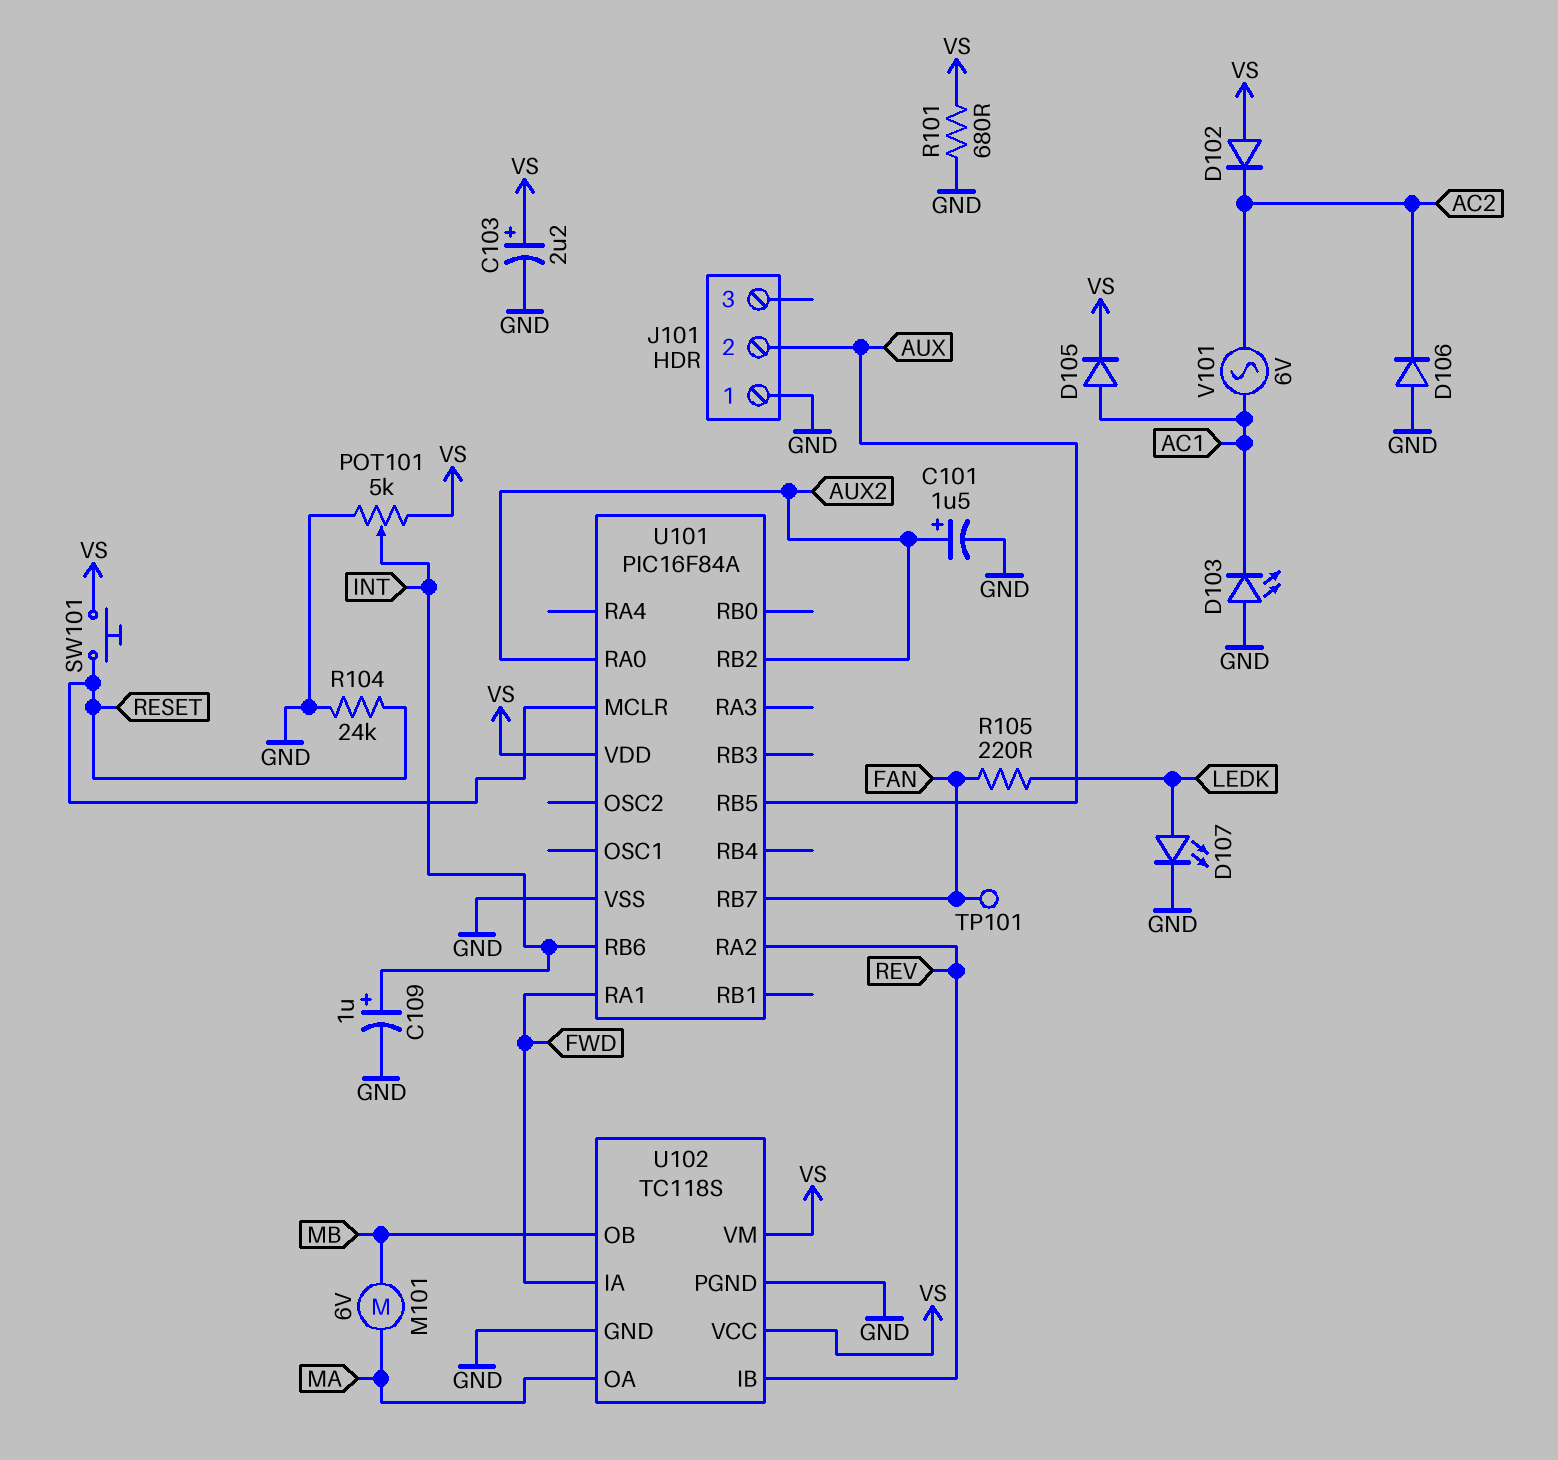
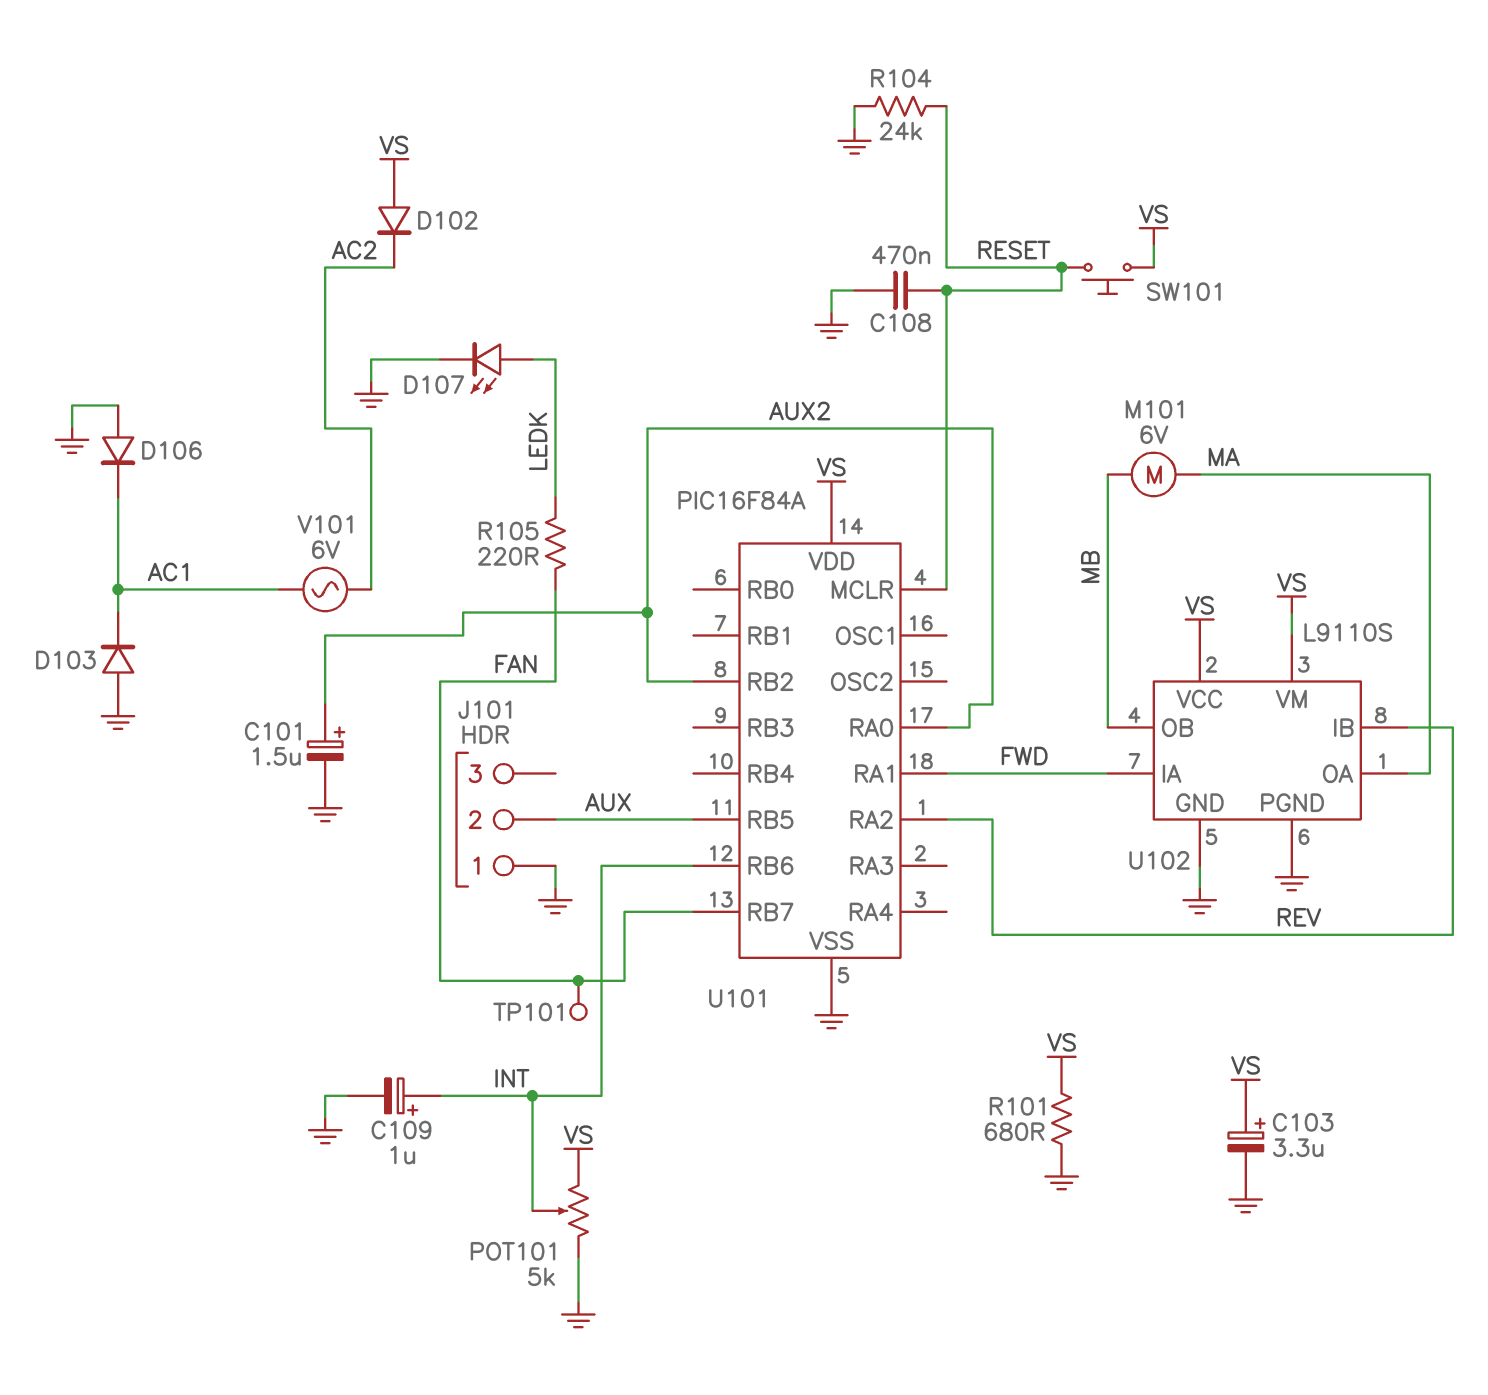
C103: 2.2uF (plus VS, minus GND) -> 3.3uF (plus VS, minus GND)
C108: none -> 470nF (GND, RESET)
D103: LED (A GND, K AC1) -> diode (A GND, K AC1)
D105: diode (A AC1, K VS) -> none
D106: diode (A GND, K AC2) -> diode (A GND, K AC1)
U102: TC118S -> L9110S

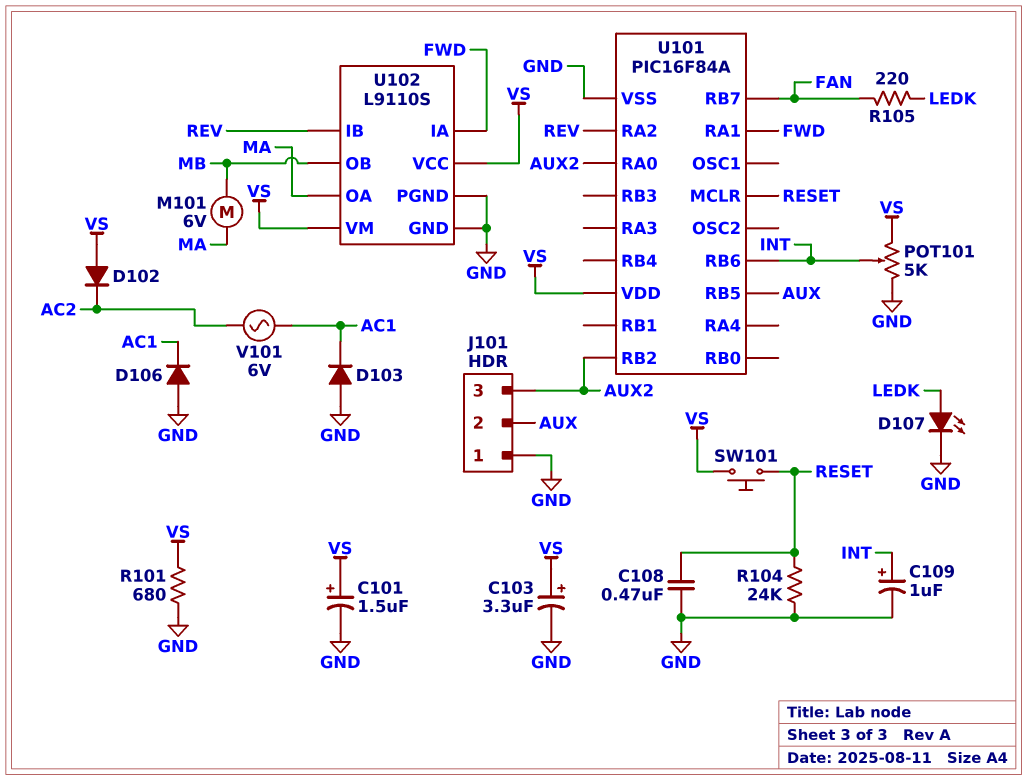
C101: 1.5uF (plus AUX2, minus GND) -> 1.5uF (plus VS, minus GND)
J101 pin 3: none -> AUX2
TP101: test point (FAN) -> none

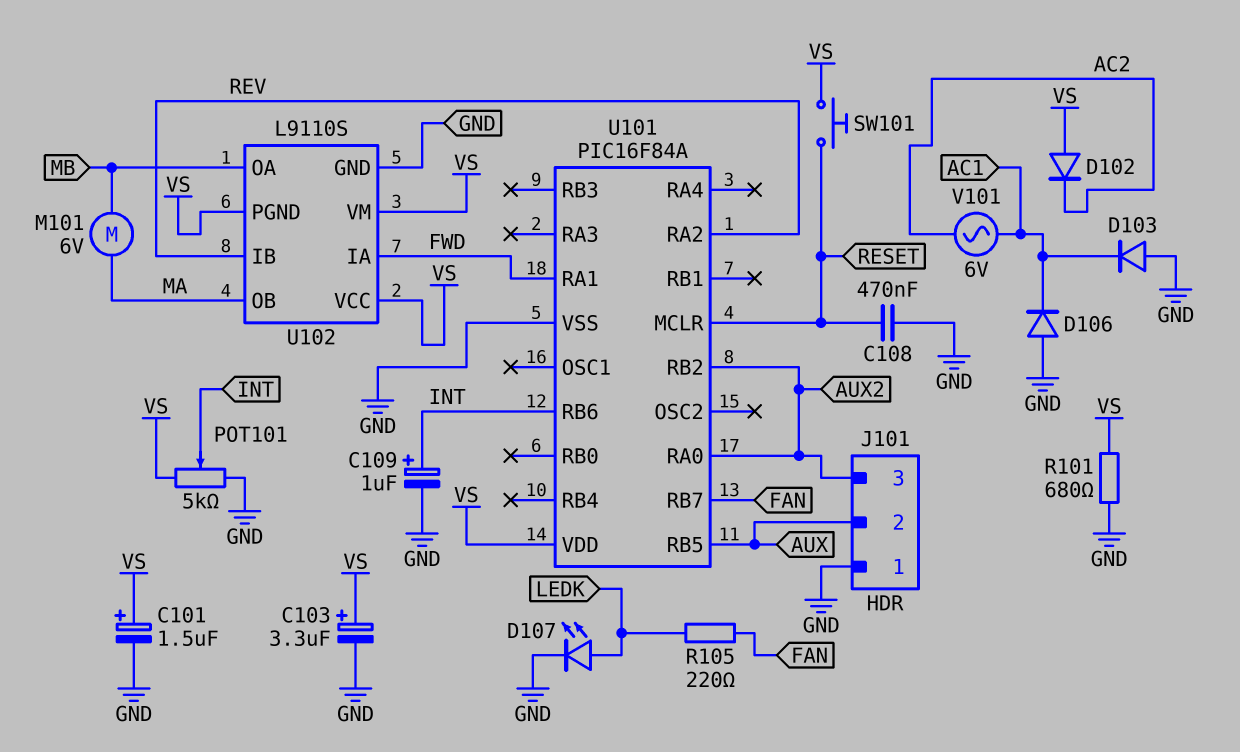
R104: 24k (GND, RESET) -> none
U102 pin OA: MA -> MB
U102 pin OB: MB -> MA
U102 pin PGND: GND -> VS

